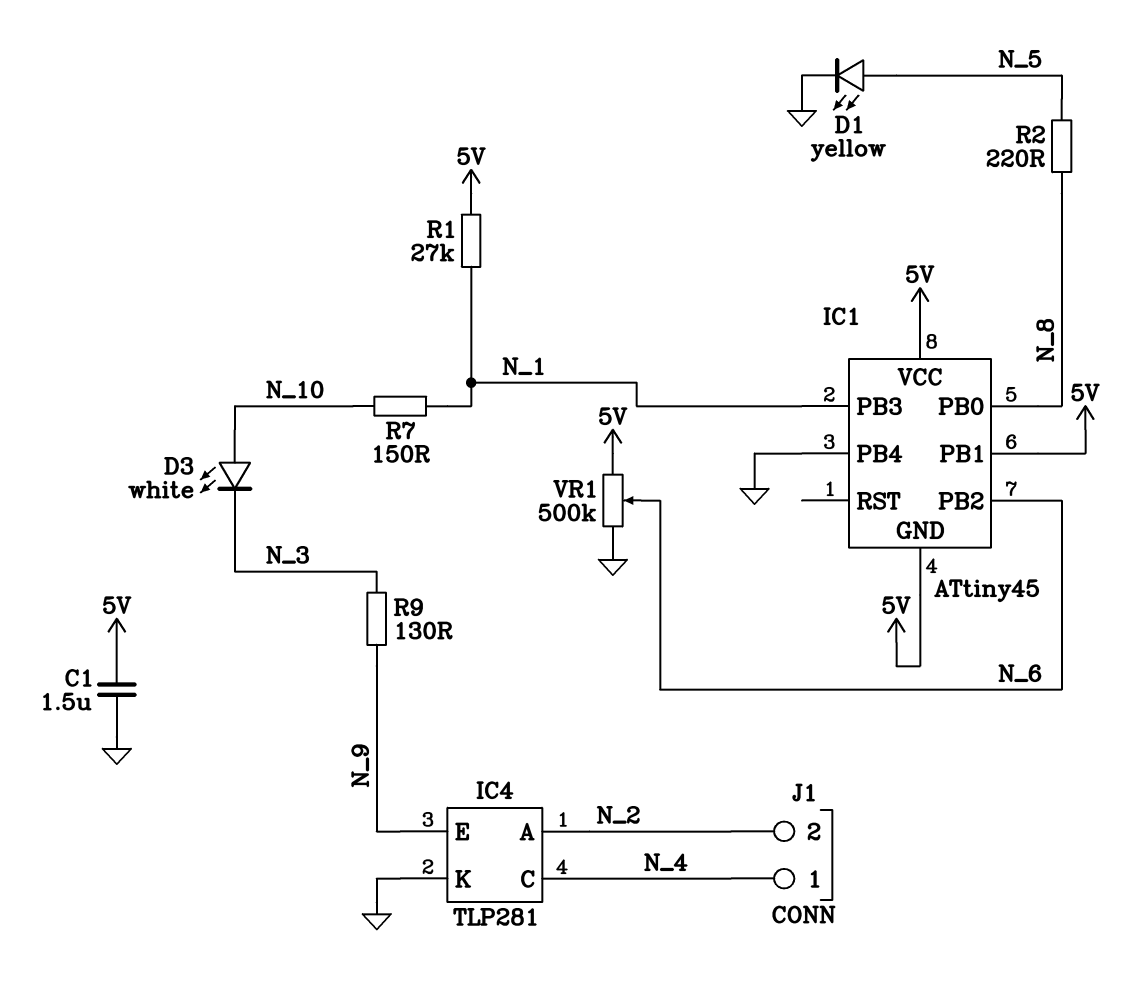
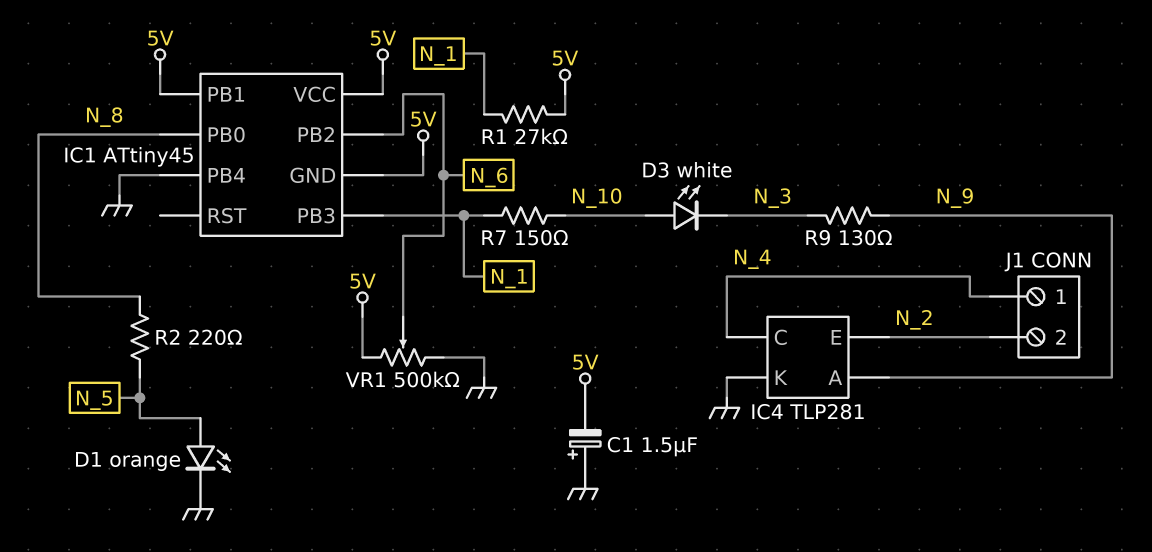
C1: 1.5uF (5V, GND) -> 1.5uF (plus GND, minus 5V)
D1: LED yellow (A N_5, K GND) -> LED orange (A N_5, K GND)
IC4 pin A: N_2 -> N_9
IC4 pin E: N_9 -> N_2

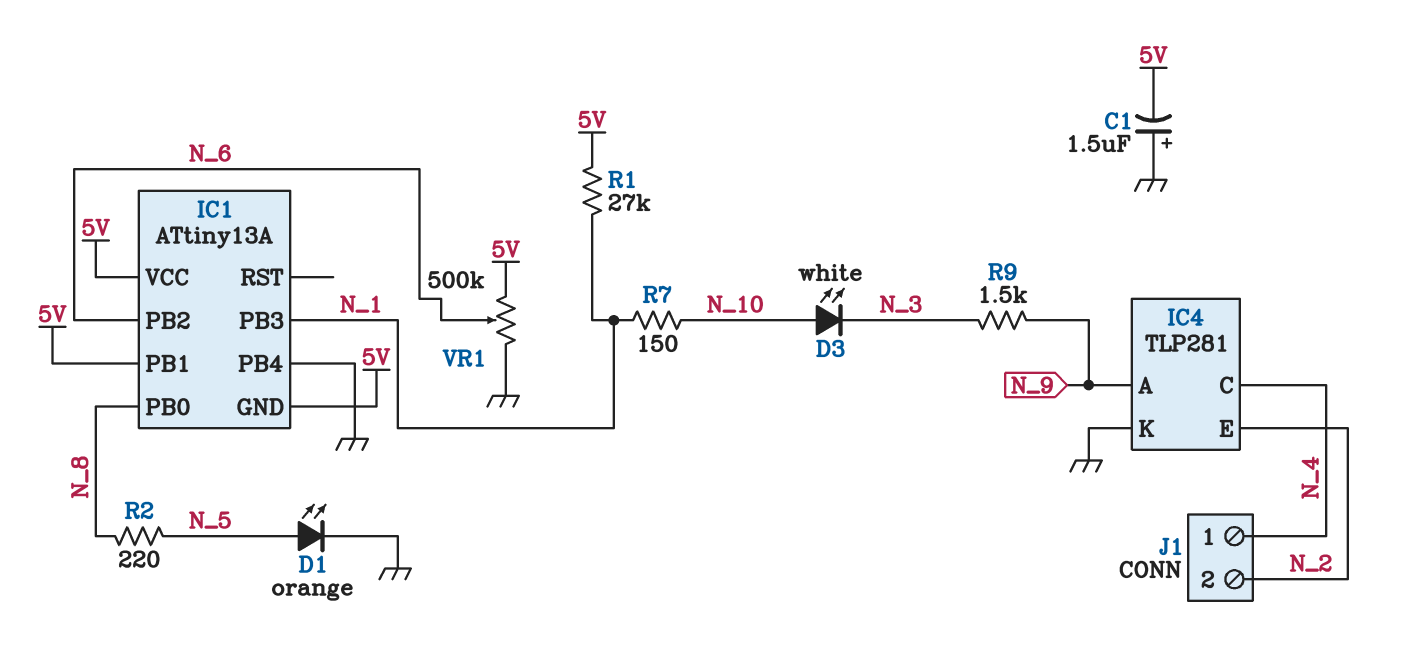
IC1: ATtiny45 -> ATtiny13A
R9: 130 (N_3, N_9) -> 1.5k (N_3, N_9)

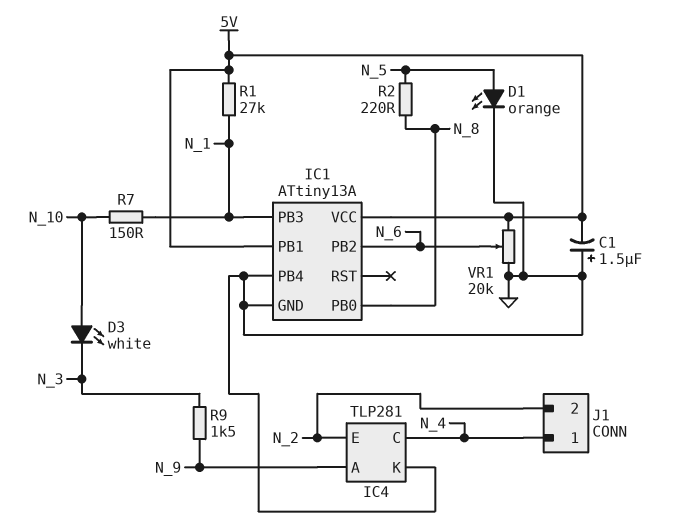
IC1 pin GND: 5V -> GND
VR1: 500k (5V, GND, wiper N_6) -> 20k (5V, GND, wiper N_6)

